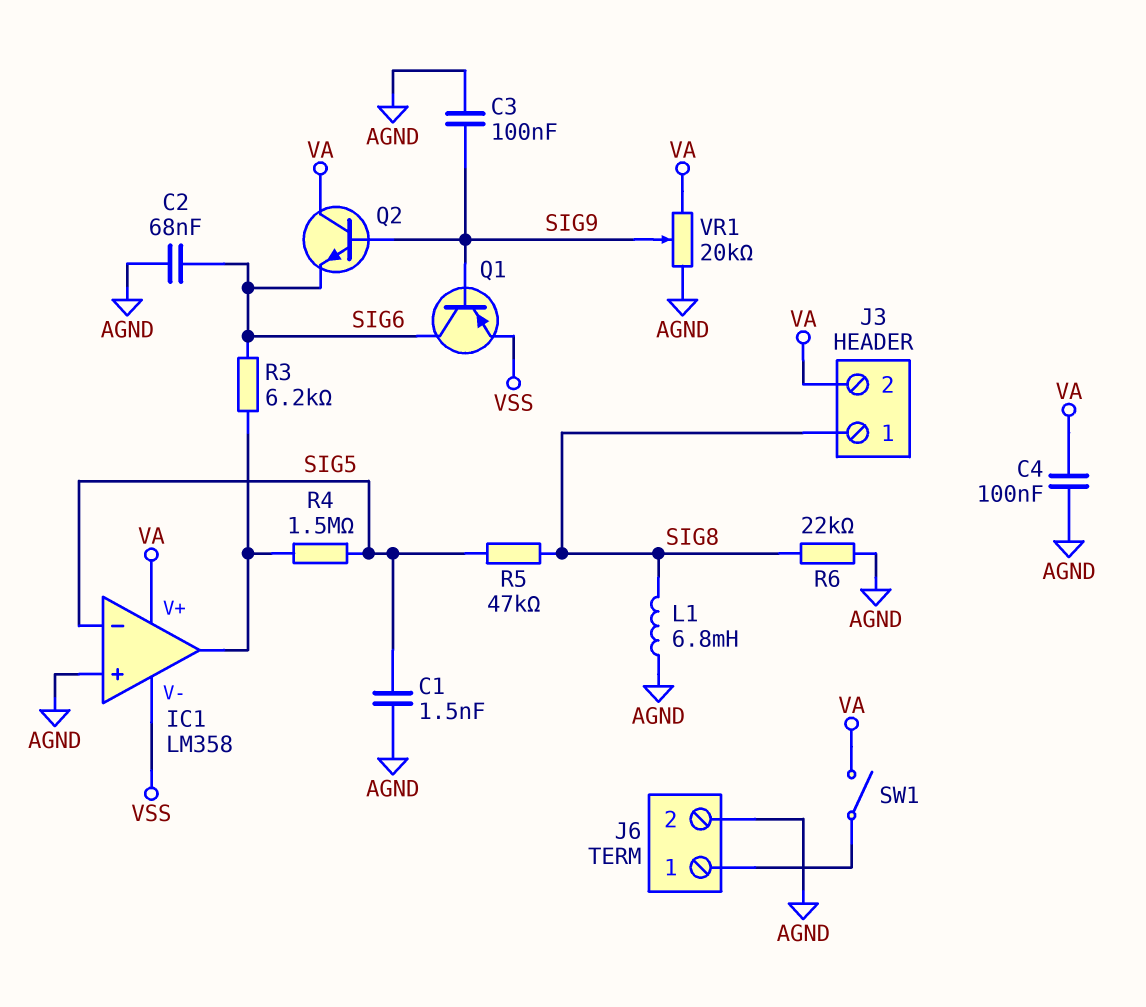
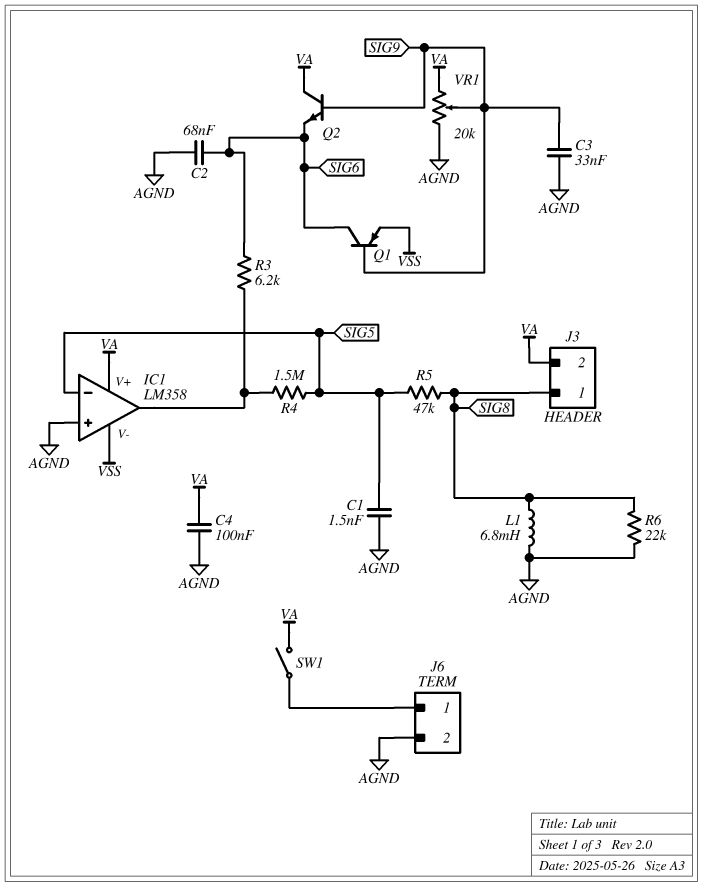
C3: 100nF (AGND, SIG9) -> 33nF (AGND, SIG9)

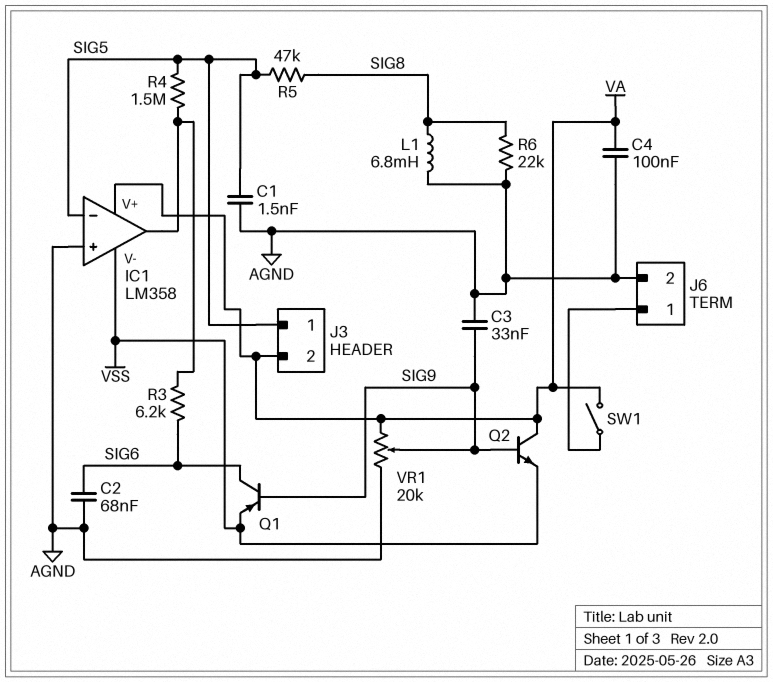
J3 pin 1: SIG8 -> SIG5
Q2: NPN (B SIG9, C VA, E SIG6) -> NPN (B SIG9, C VA, E VSS)

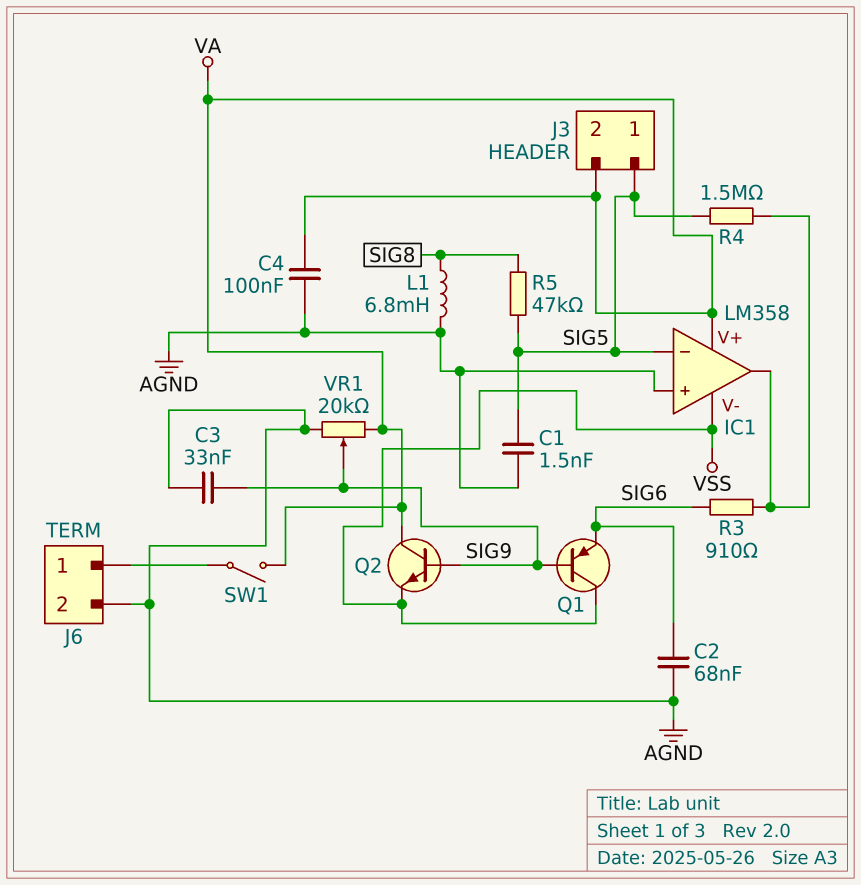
Q1: PNP (B SIG9, C SIG6, E VSS) -> PNP (B SIG9, C VSS, E SIG6)
R3: 6.2k (IC1/out, SIG6) -> 910 (IC1/out, SIG6)
R6: 22k (AGND, SIG8) -> none

